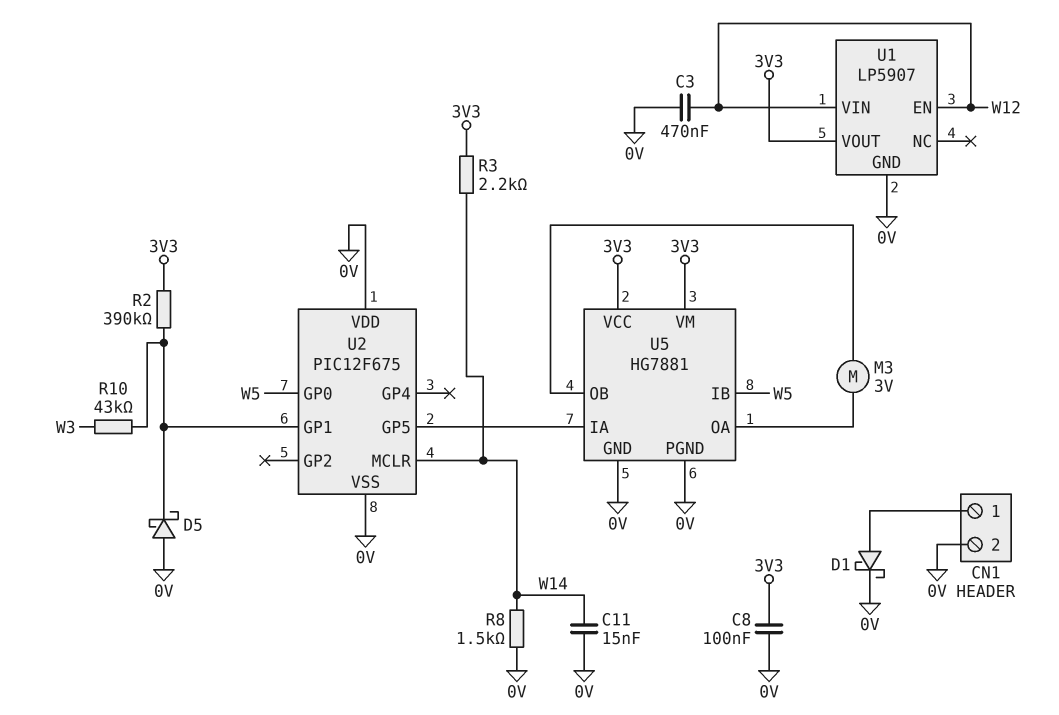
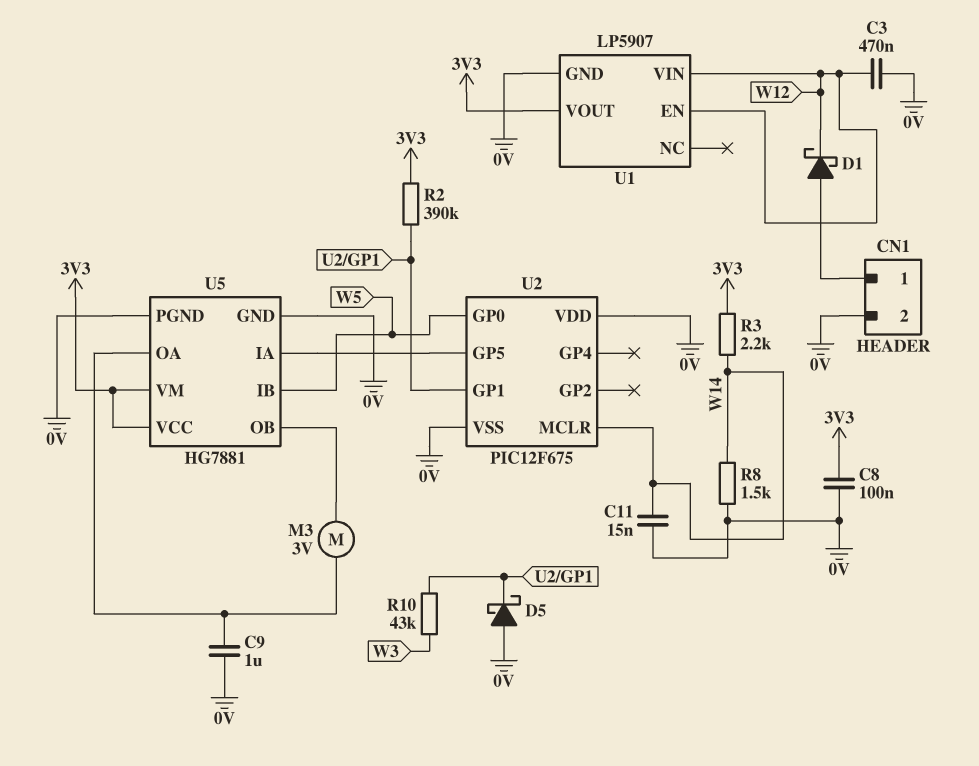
C9: none -> 1uF (0V, U5/OA)
D1: schottky (A CN1/1, K 0V) -> schottky (A CN1/1, K W12)

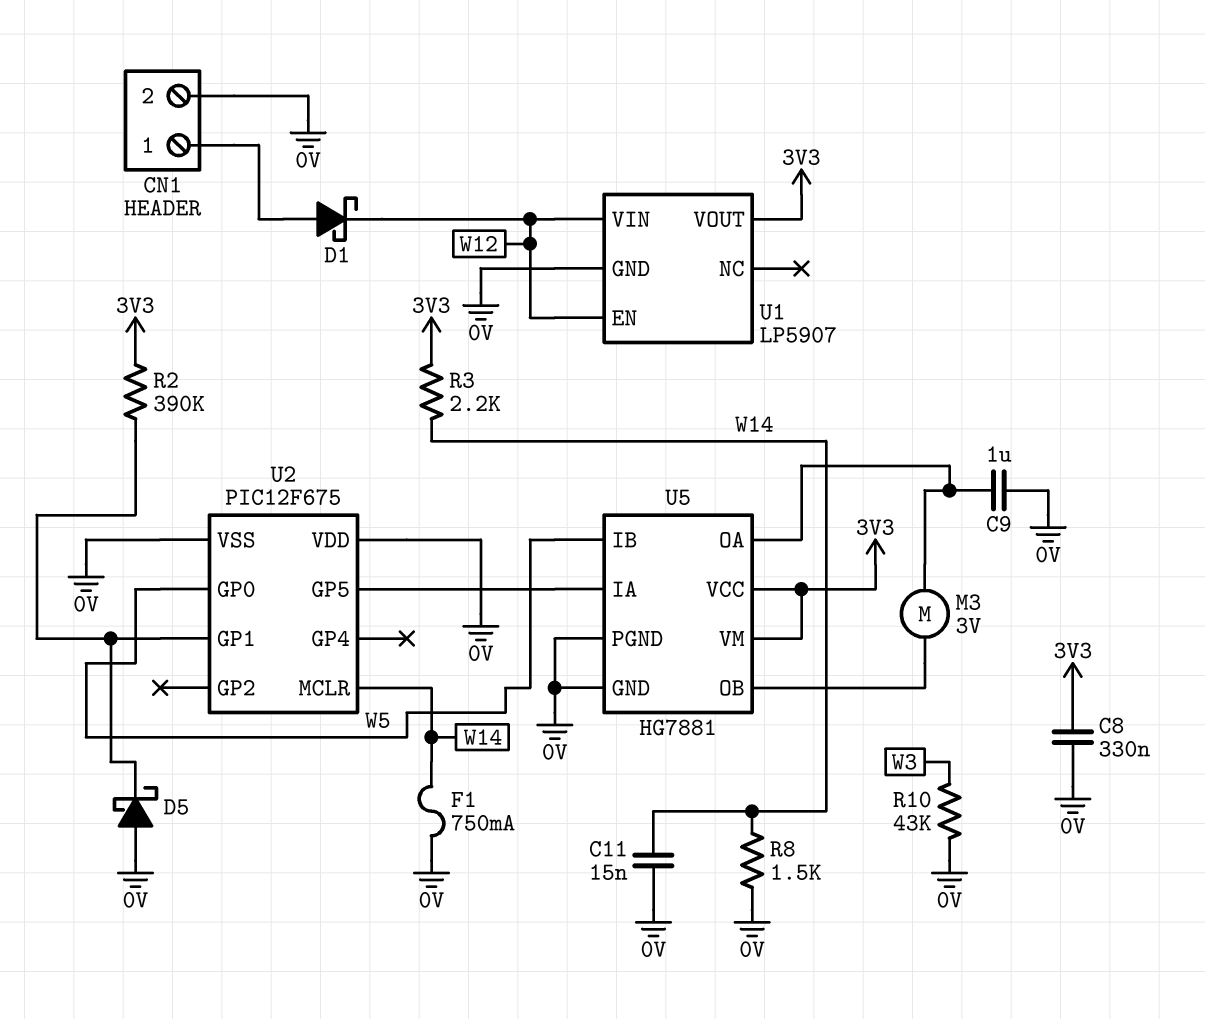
C3: 470nF (0V, W12) -> none
C8: 100nF (0V, 3V3) -> 330nF (0V, 3V3)
F1: none -> 750mA (0V, W14)
R10: 43k (U2/GP1, W3) -> 43k (0V, W3)

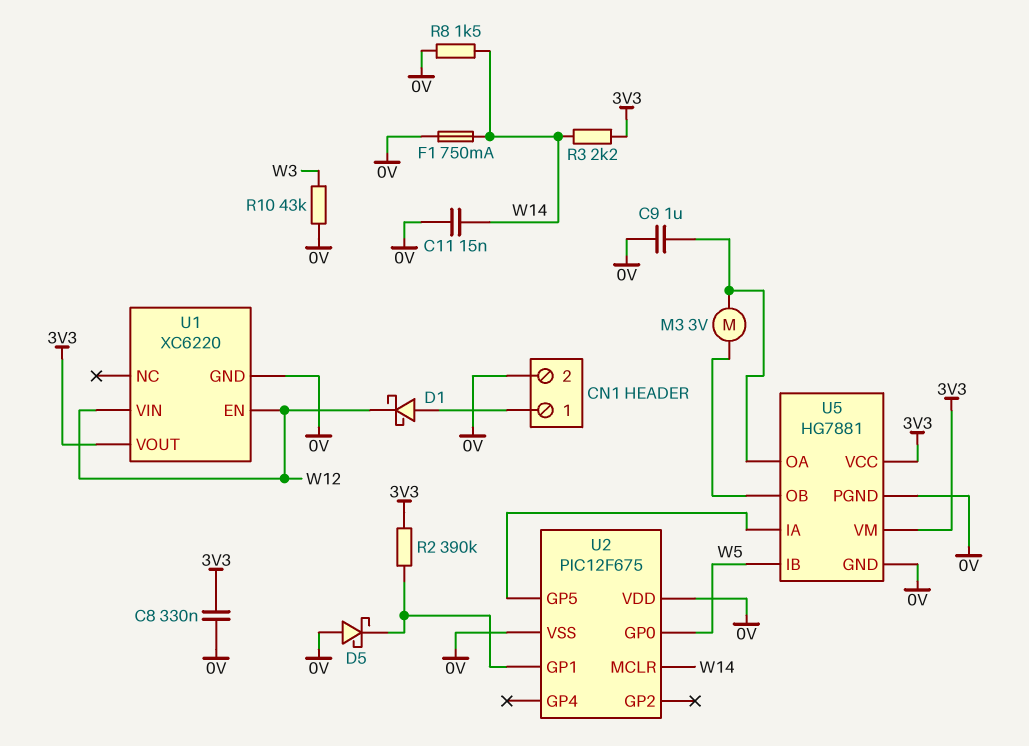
U1: LP5907 -> XC6220

